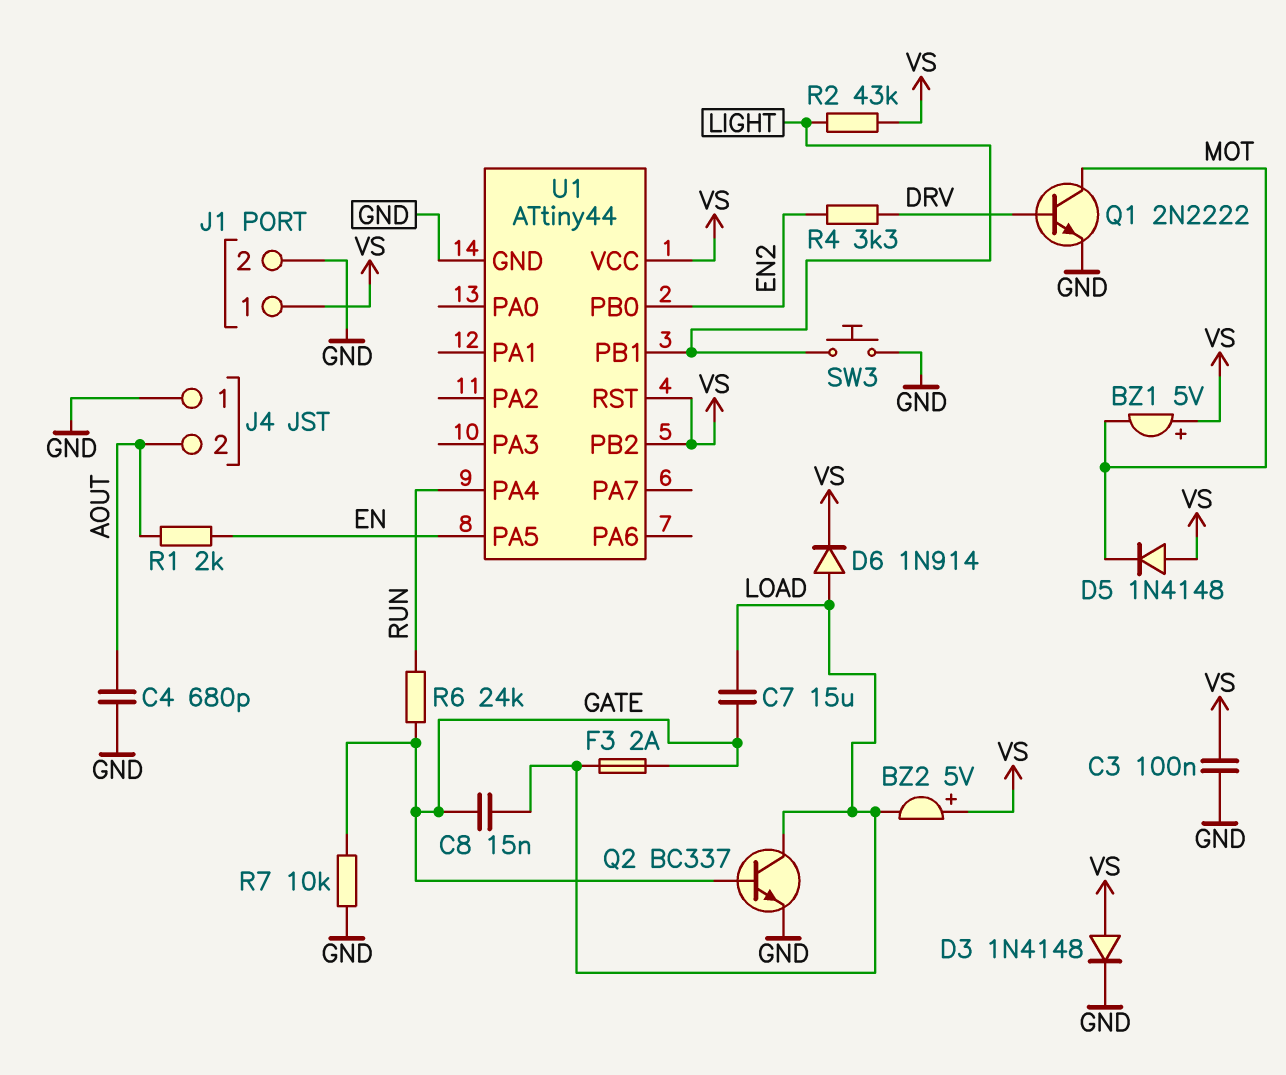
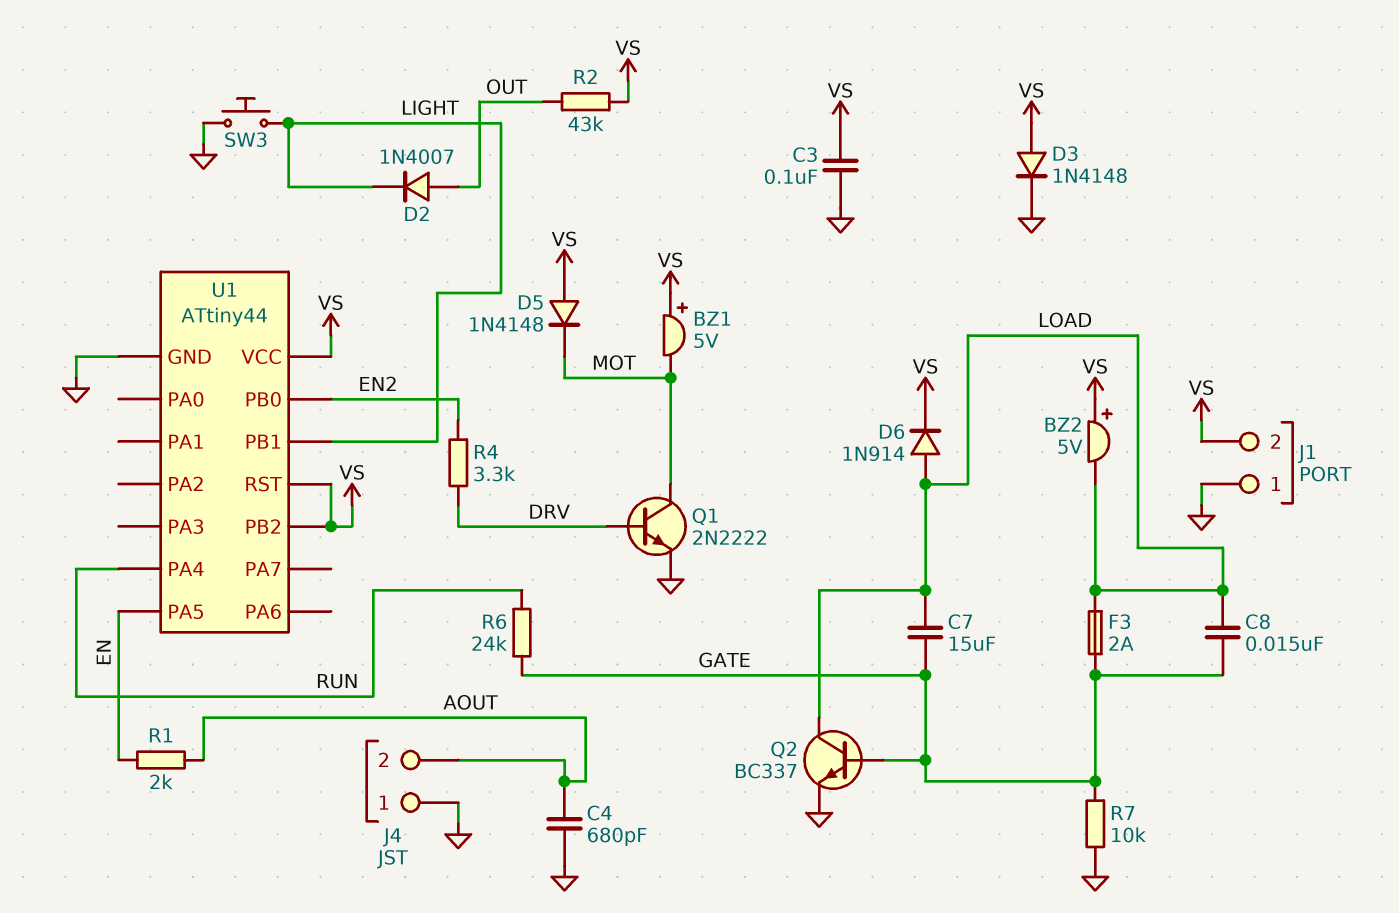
D2: none -> diode 1N4007 (A OUT, K LIGHT)
J1 pin 1: VS -> GND
J1 pin 2: GND -> VS
R2: 43k (LIGHT, VS) -> 43k (OUT, VS)

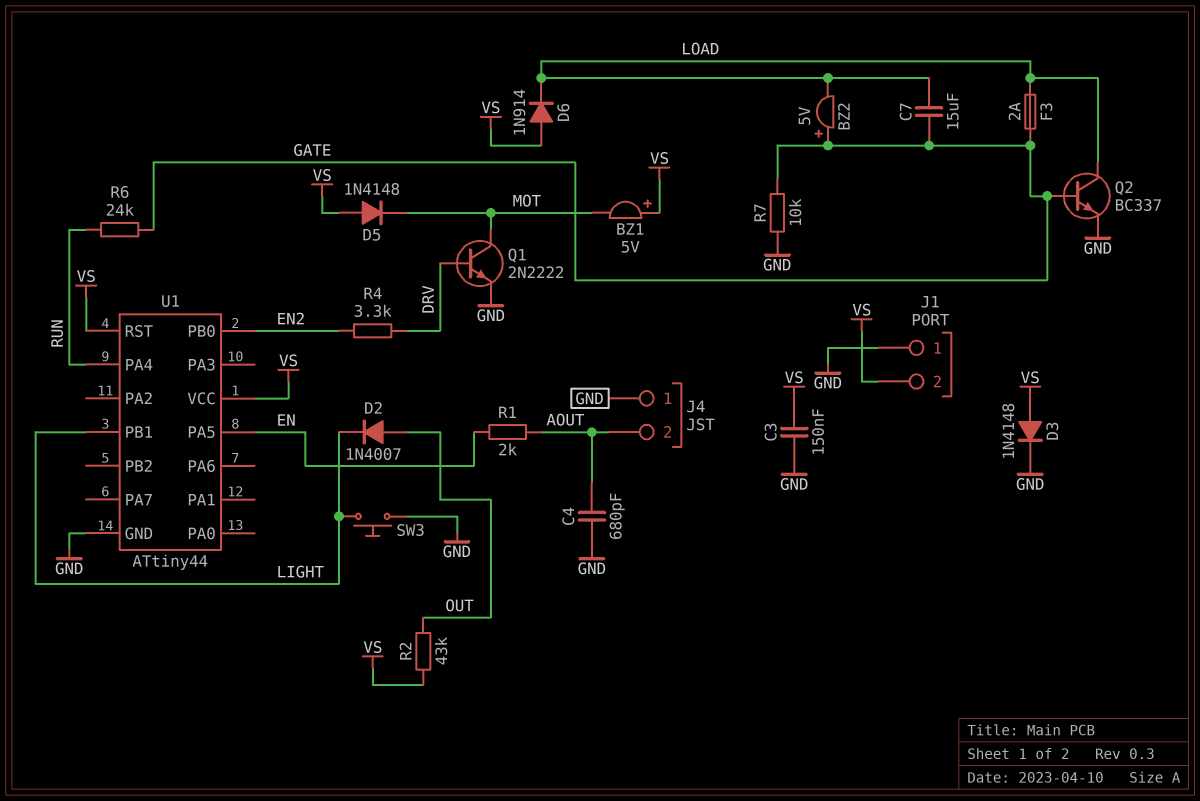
BZ2: buzzer 5V (plus VS, minus LOAD) -> buzzer 5V (plus GATE, minus LOAD)
C3: 100nF (GND, VS) -> 150nF (GND, VS)
C8: 15nF (GATE, LOAD) -> none
D6: diode 1N914 (A LOAD, K VS) -> diode 1N914 (A VS, K LOAD)
U1 pin PB2: VS -> none

